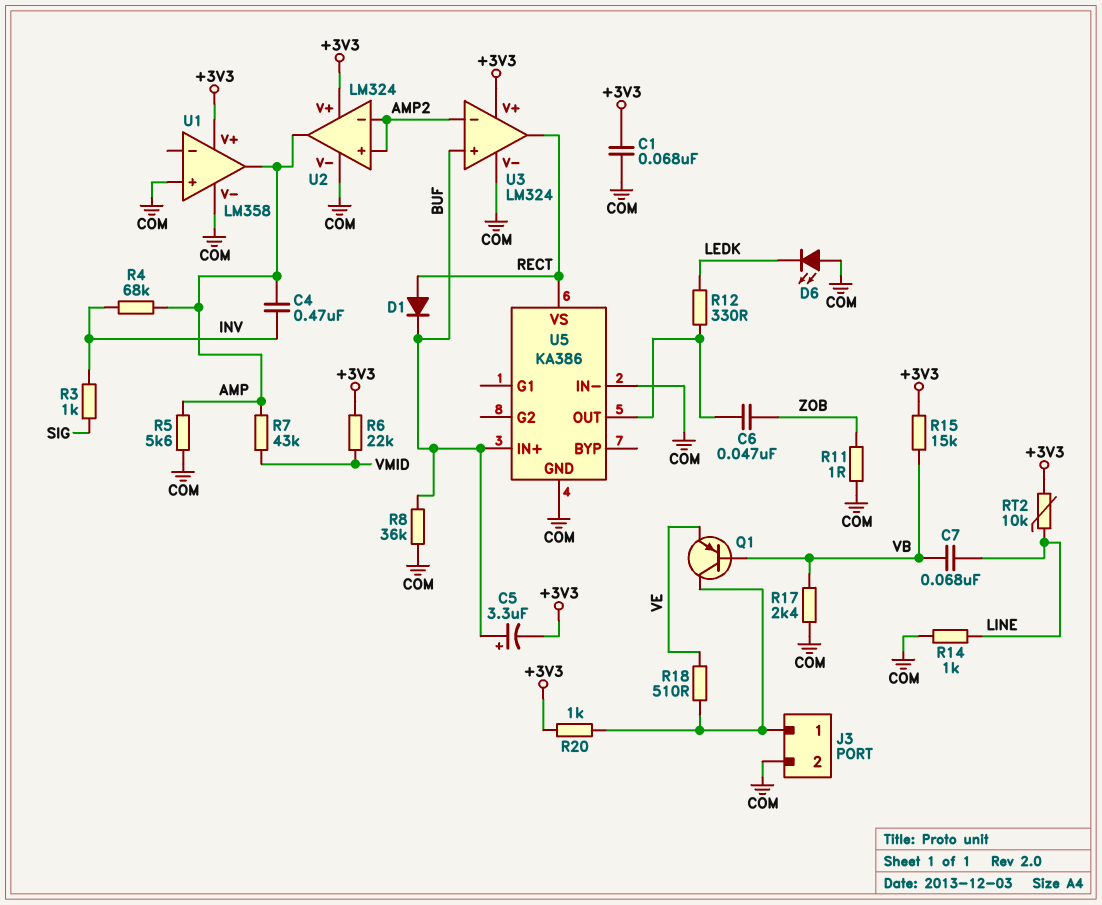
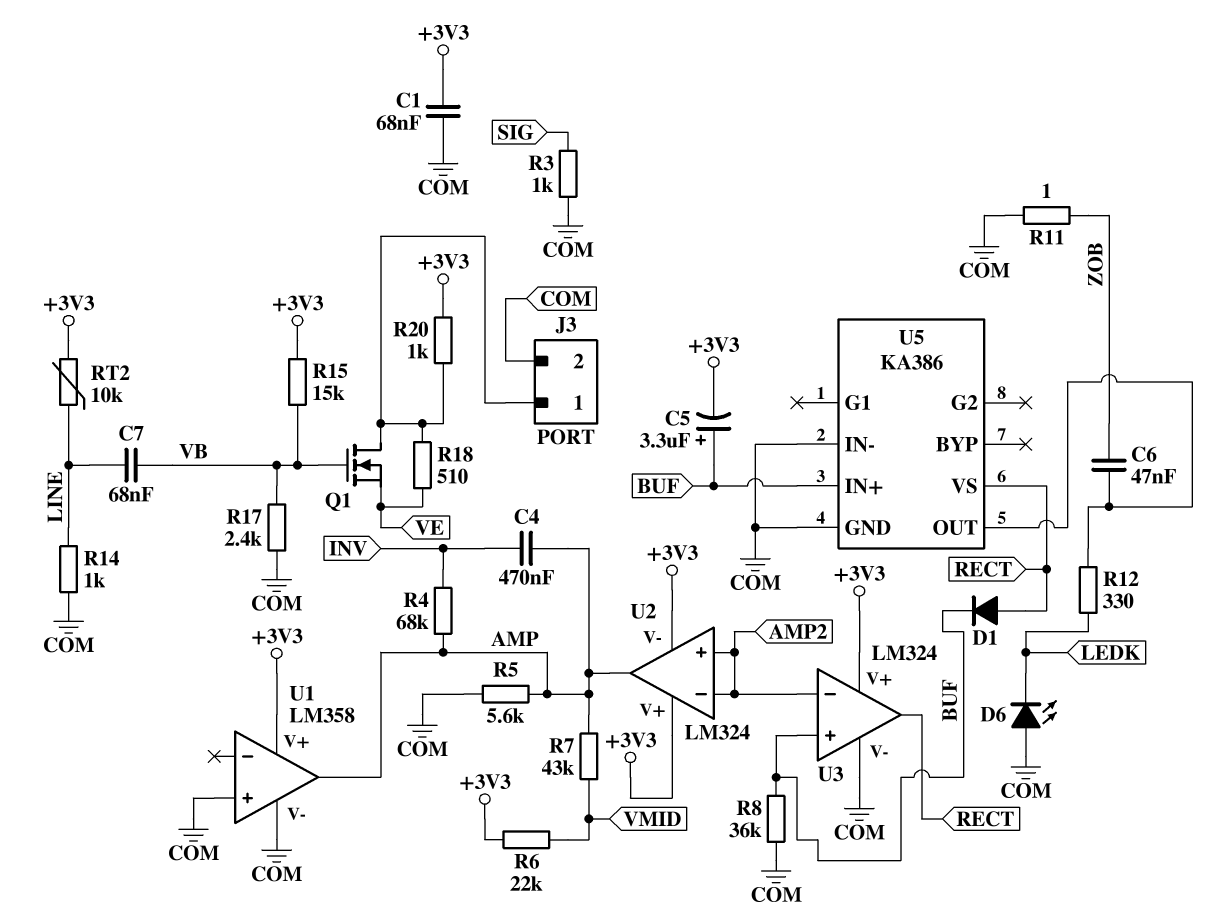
Q1: PNP (B VB, C J3/1, E VE) -> NMOS (G VB, D J3/1, S VE)
R3: 1k (INV, SIG) -> 1k (COM, SIG)
U2 pin V-: COM -> +3V3

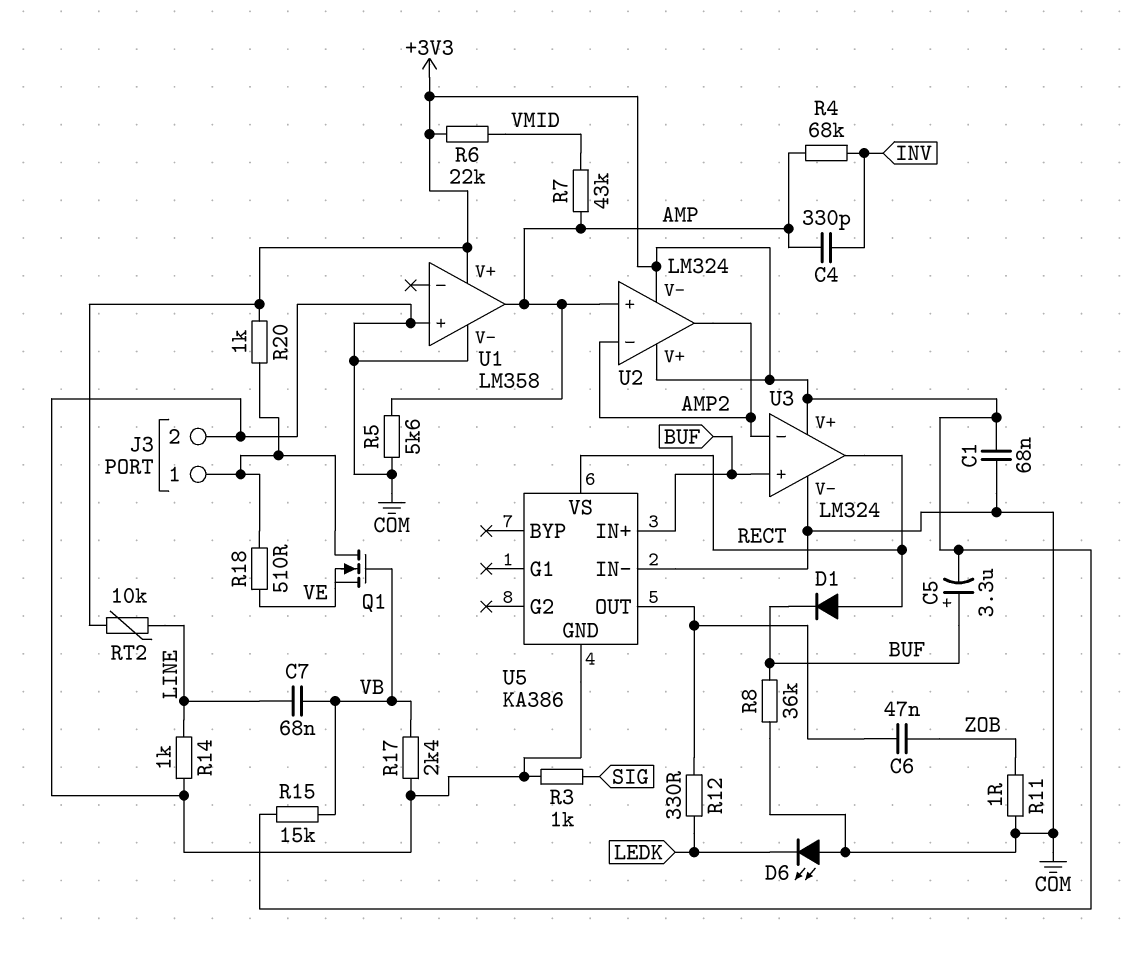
C4: 470nF (AMP, INV) -> 330pF (AMP, INV)
U2 pin in+: AMP2 -> AMP
U2 pin out: AMP -> AMP2

